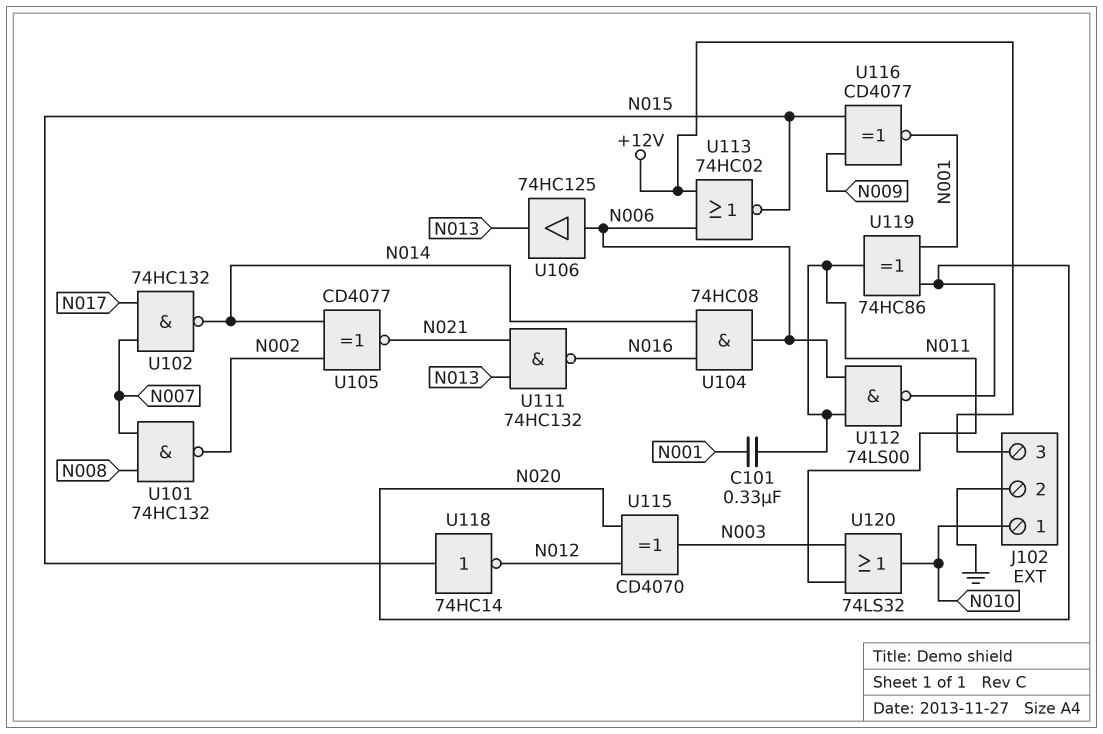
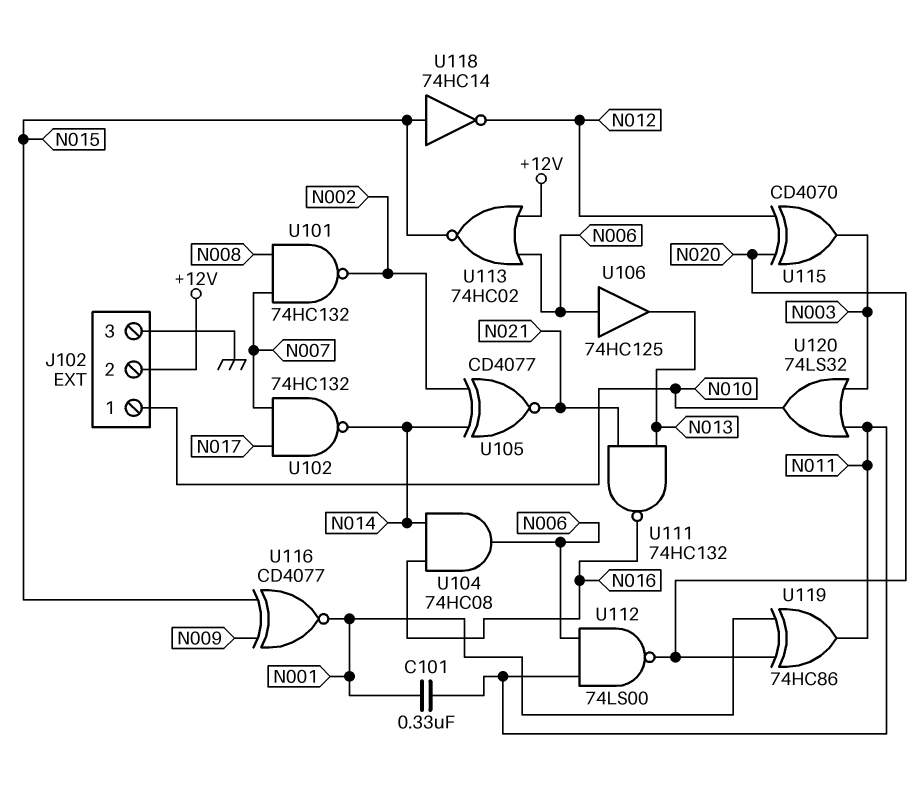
J102 pin 2: GND -> +12V
J102 pin 3: +12V -> GND

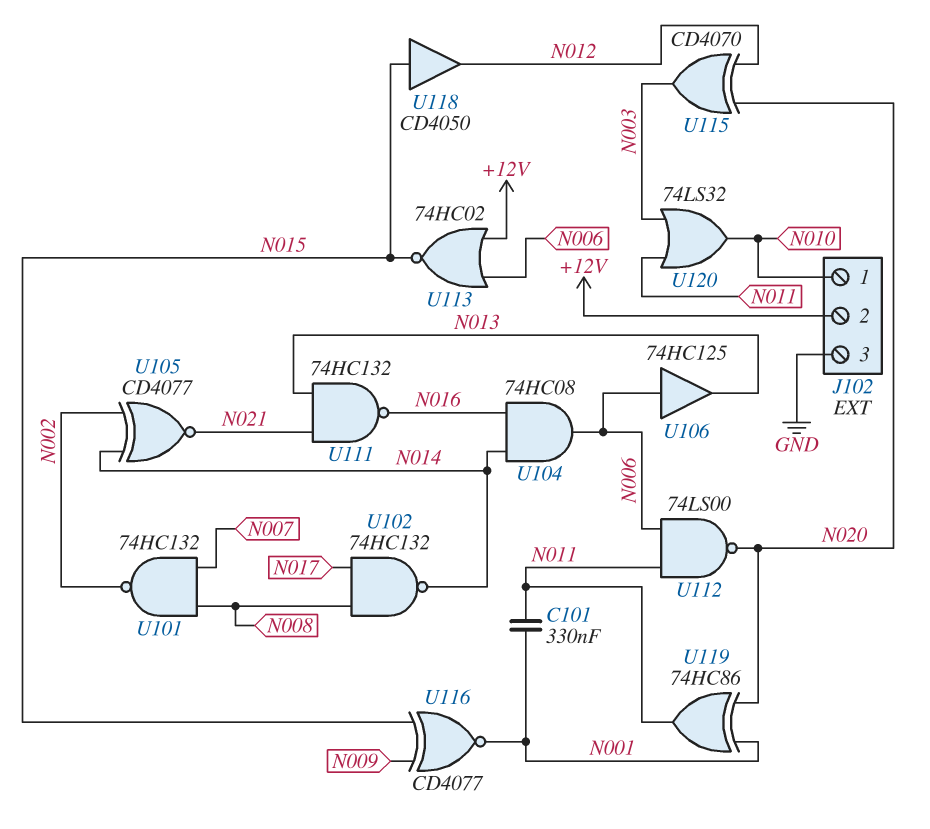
U102: NAND 74HC132 (in N007, in N017, out N014) -> NAND 74HC132 (in N008, in N017, out N014)
U118: NOT 74HC14 (in N015, out N012) -> buffer CD4050 (in N015, out N012)

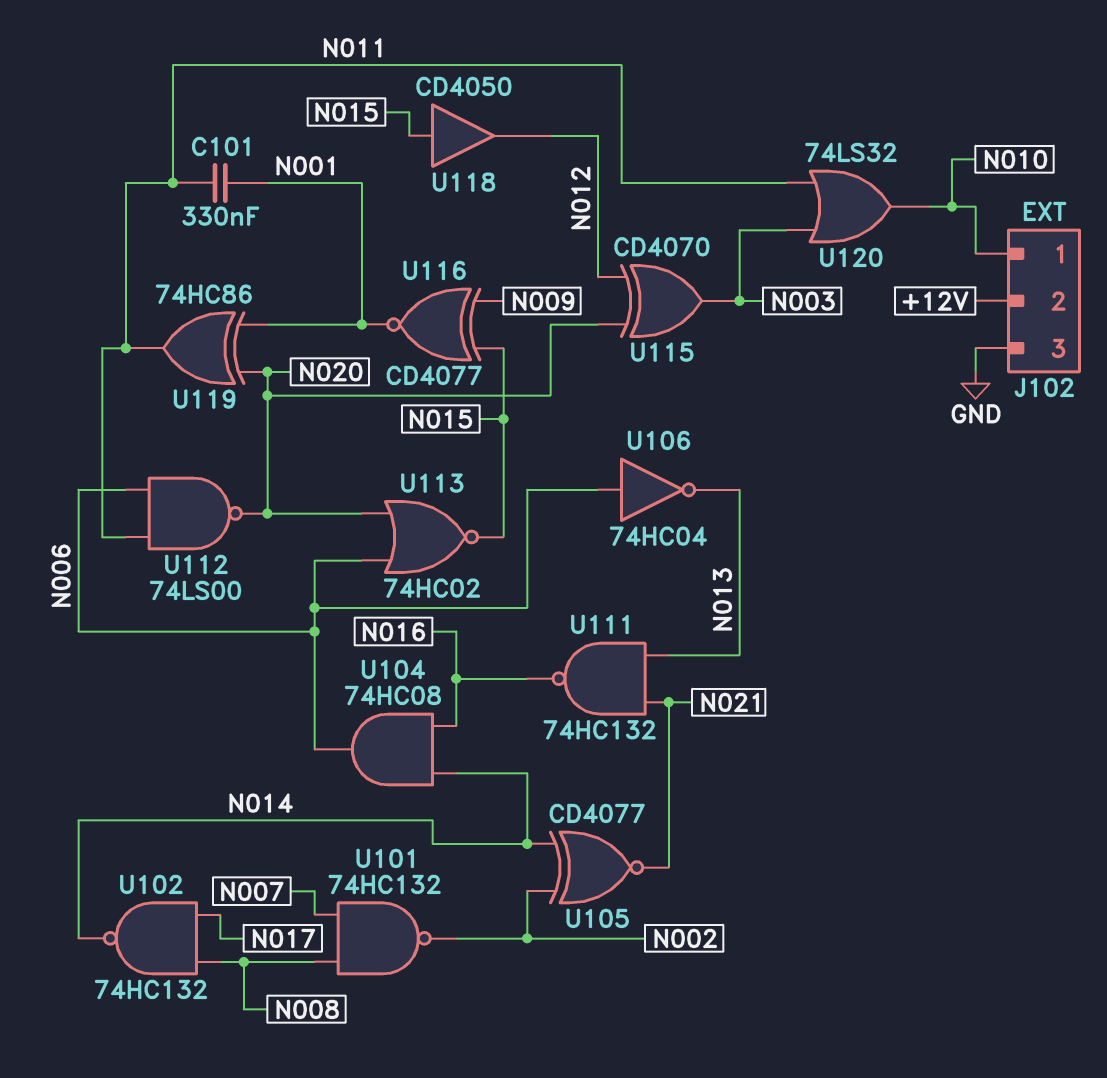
U106: buffer 74HC125 (in N006, out N013) -> NOT 74HC04 (in N006, out N013)
U113: NOR 74HC02 (in +12V, in N006, out N015) -> NOR 74HC02 (in N006, in N020, out N015)

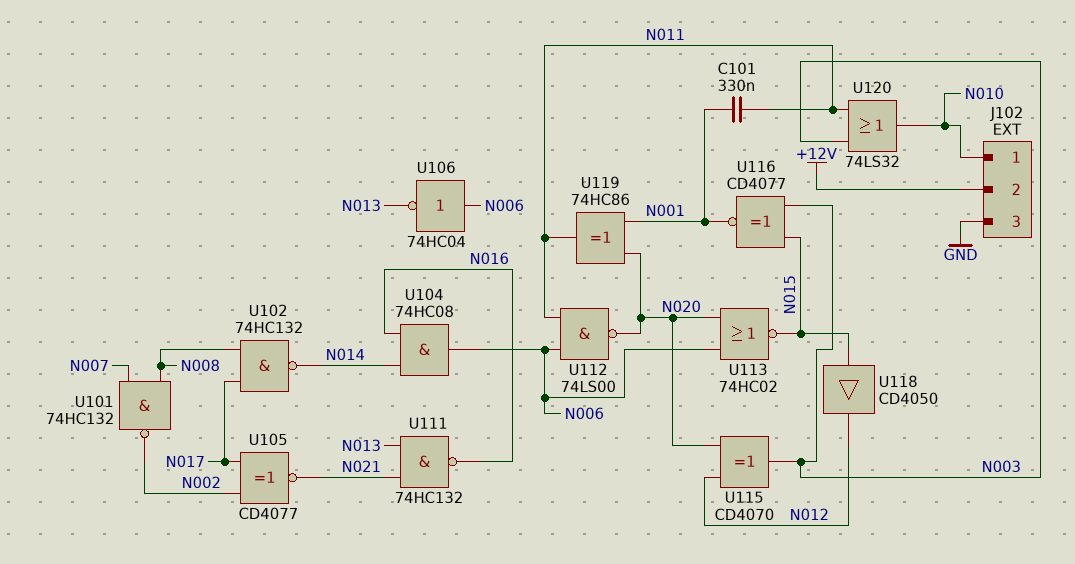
U105: XNOR CD4077 (in N002, in N014, out N021) -> XNOR CD4077 (in N002, in N017, out N021)
U116: XNOR CD4077 (in N009, in N015, out N001) -> XNOR CD4077 (in N003, in N015, out N001)

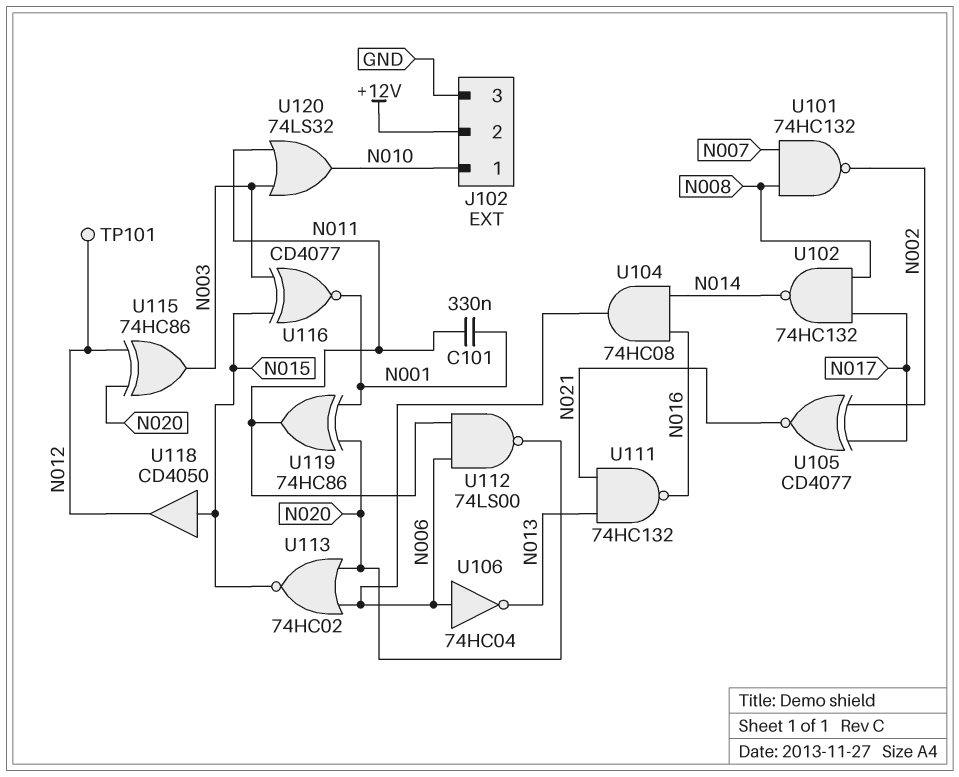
TP101: none -> test point (N012)
U115: XOR CD4070 (in N012, in N020, out N003) -> XOR 74HC86 (in N012, in N020, out N003)

